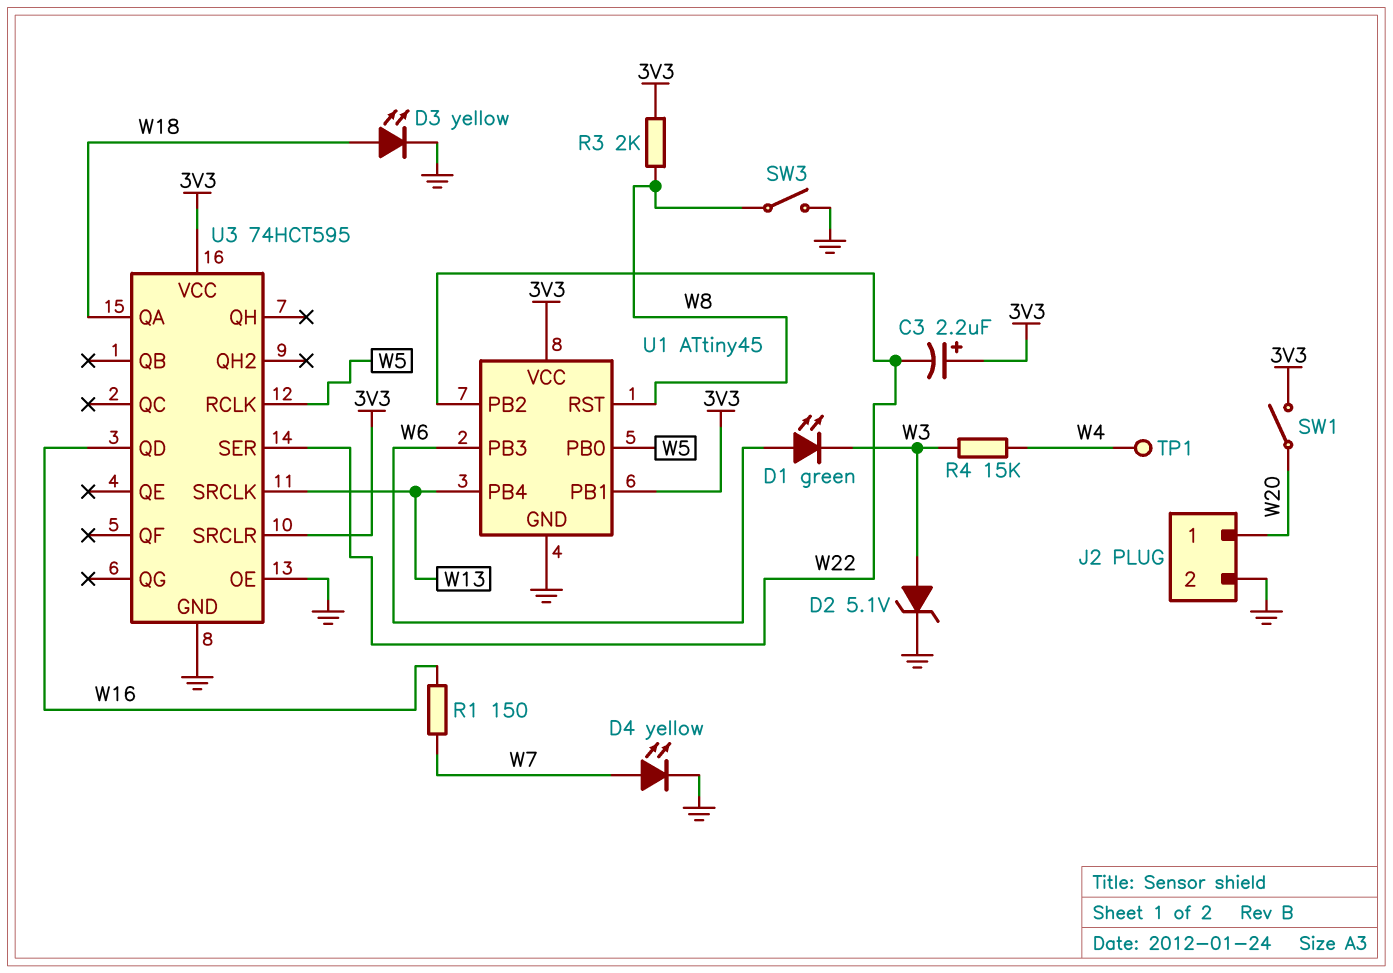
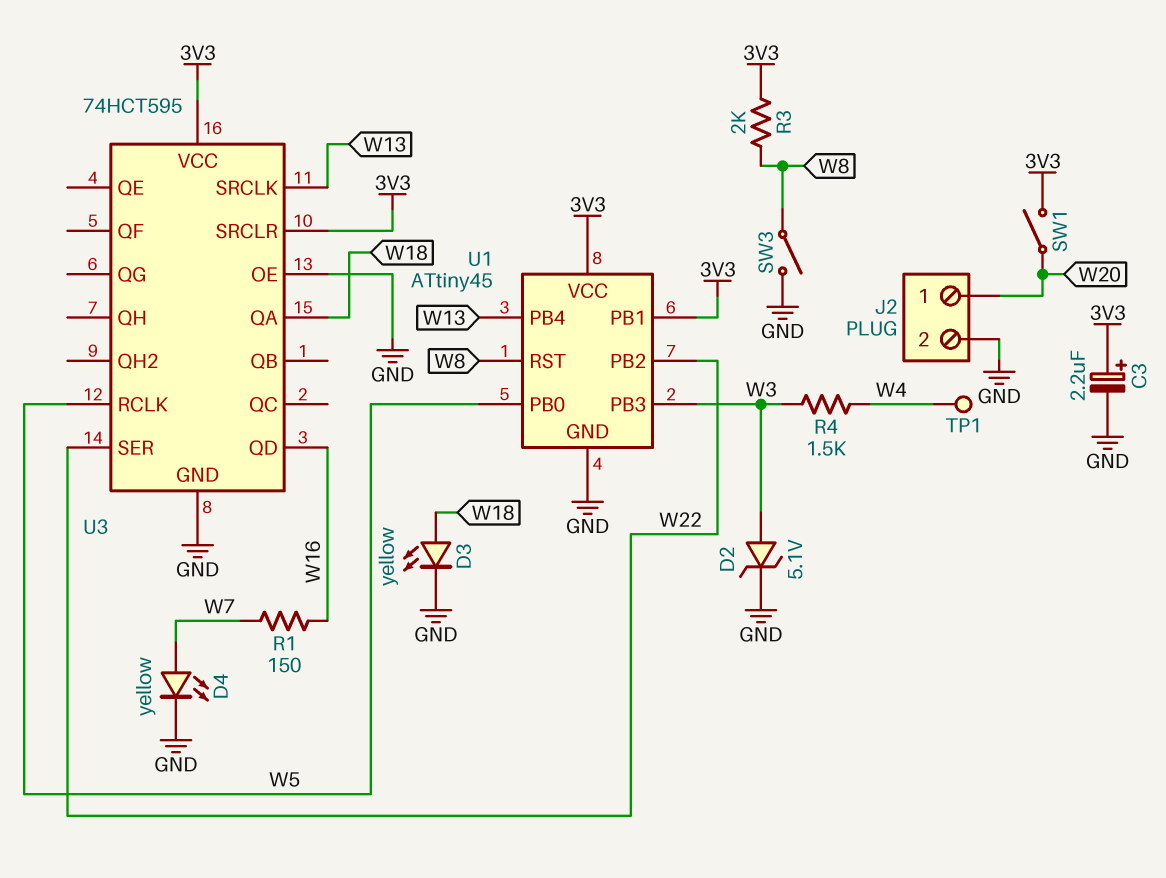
C3: 2.2uF (plus 3V3, minus W22) -> 2.2uF (plus 3V3, minus GND)
D1: LED green (A W6, K W3) -> none
R4: 15k (W3, W4) -> 1.5k (W3, W4)
U1 pin PB3: W6 -> W3

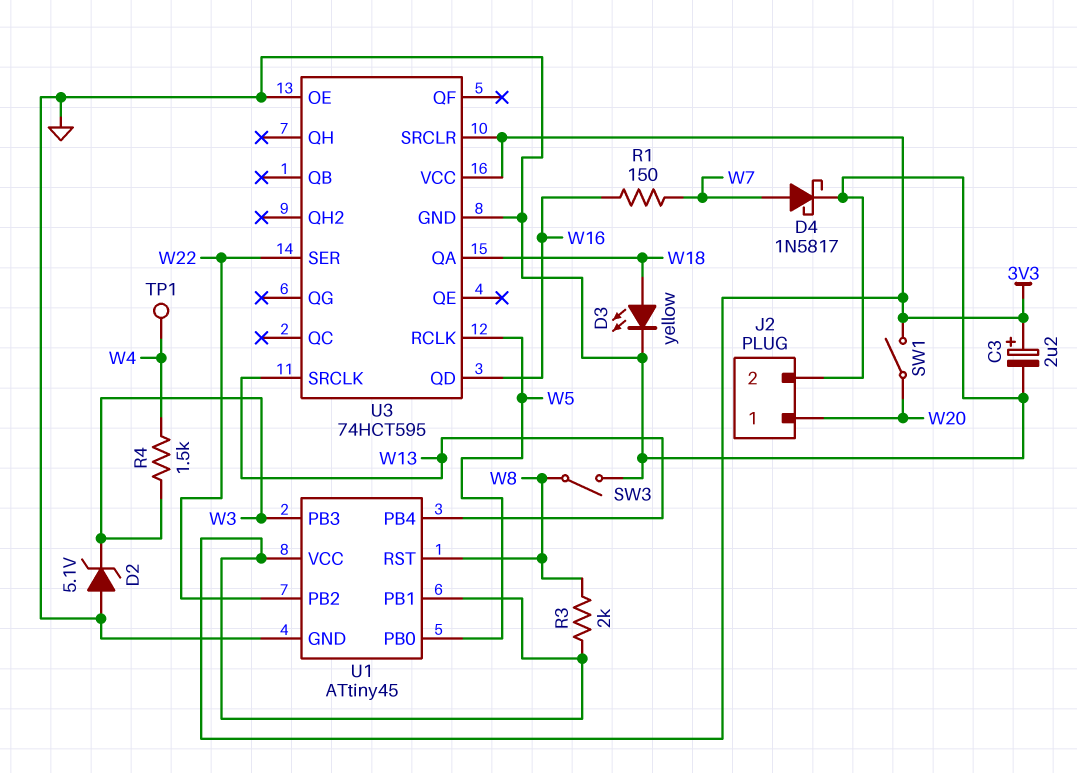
D2: zener 5.1V (A W3, K GND) -> zener 5.1V (A GND, K W3)
D4: LED yellow (A W7, K GND) -> schottky 1N5817 (A W7, K GND)

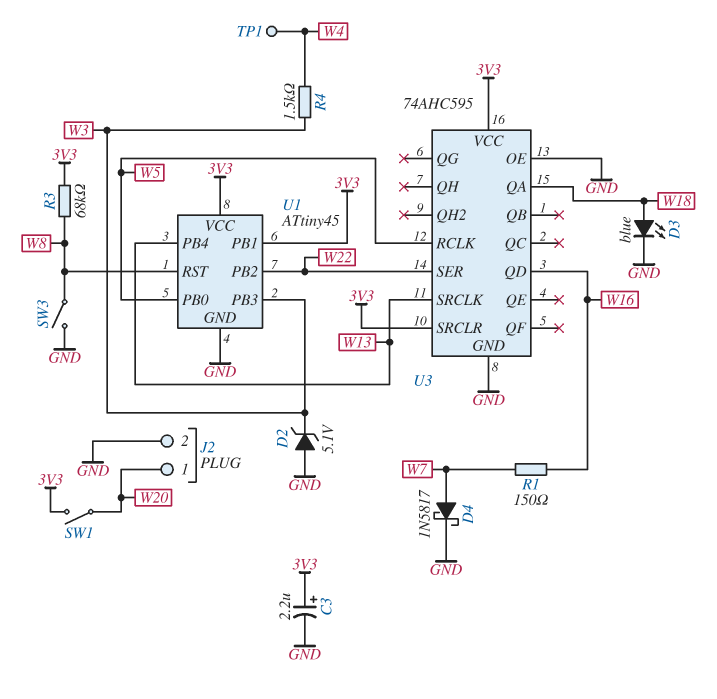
D3: LED yellow (A W18, K GND) -> LED blue (A W18, K GND)
R3: 2k (3V3, W8) -> 68k (3V3, W8)
U3: 74HCT595 -> 74AHC595

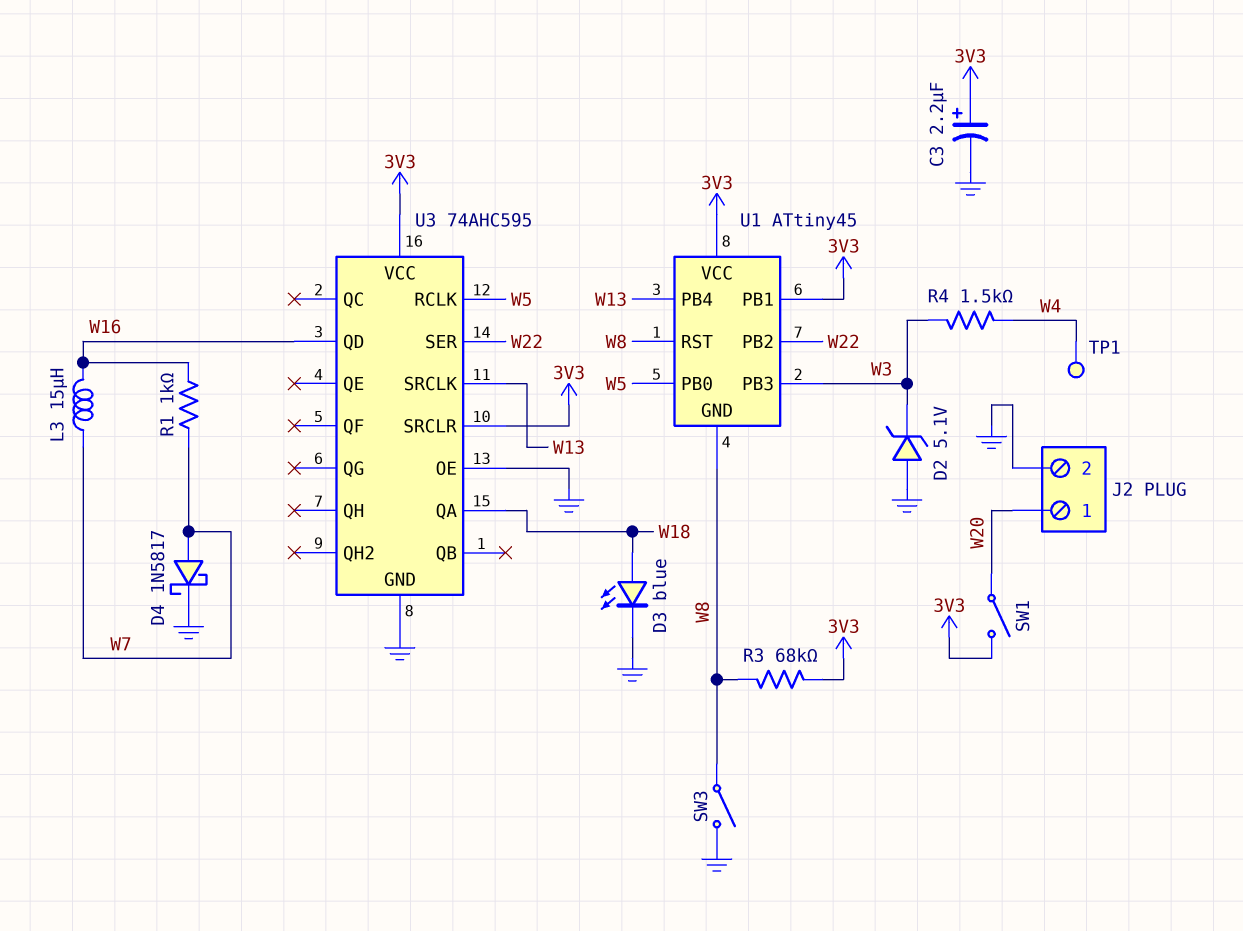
L3: none -> 15uH (W7, W16)
R1: 150 (W7, W16) -> 1k (W7, W16)
U1 pin GND: GND -> W8

